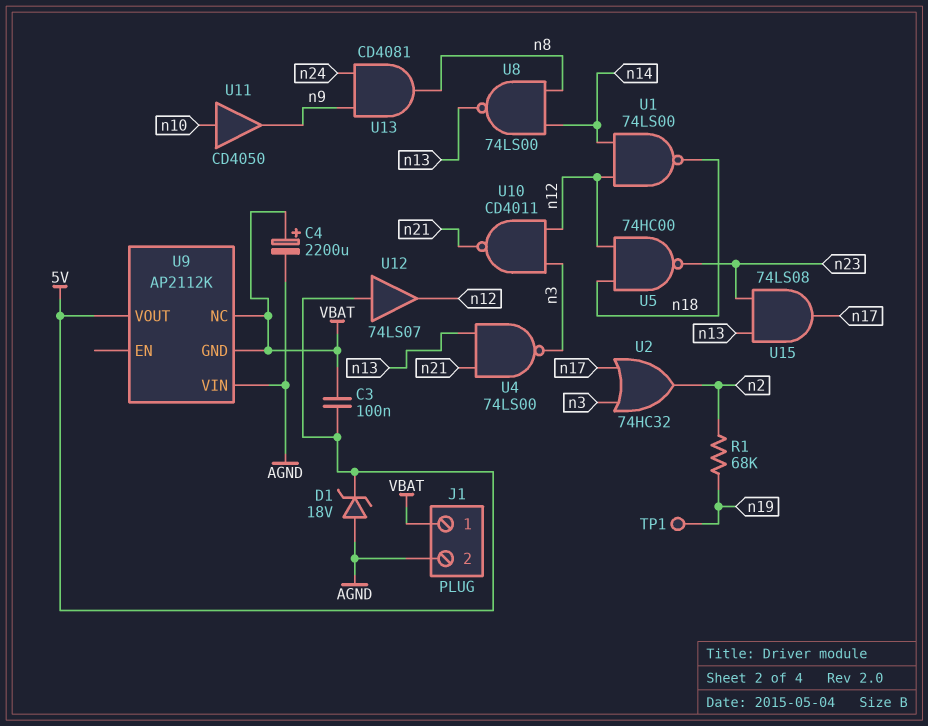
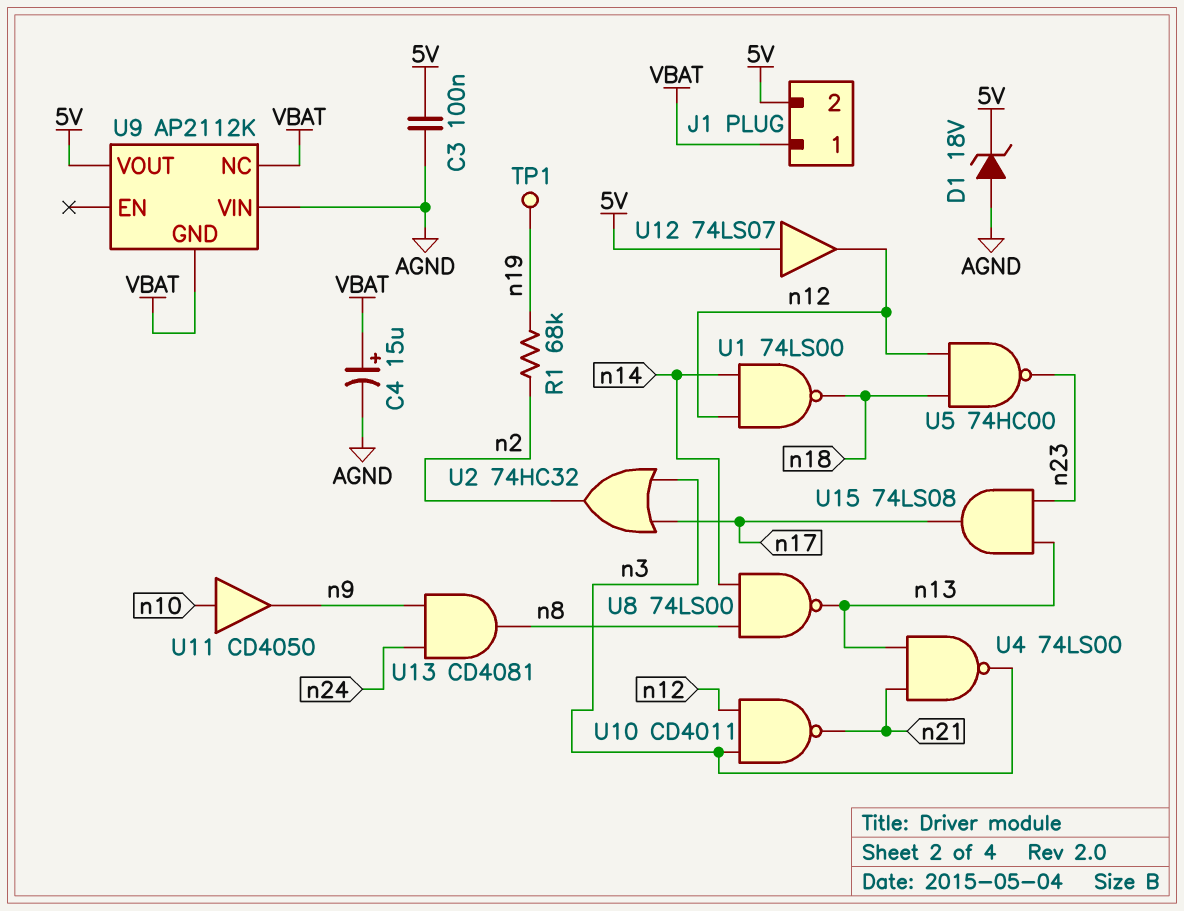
C3: 100nF (5V, VBAT) -> 100nF (5V, AGND)
C4: 2200uF (plus VBAT, minus AGND) -> 15uF (plus VBAT, minus AGND)
J1 pin 2: AGND -> 5V

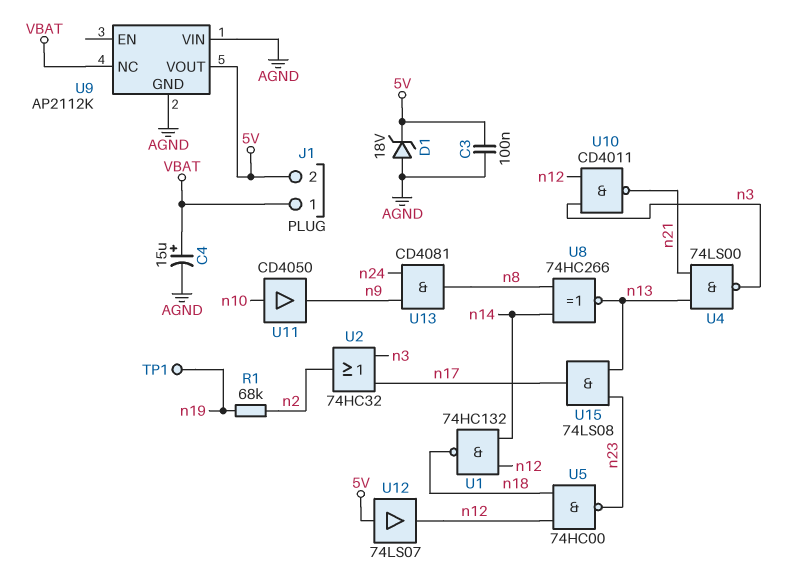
U1: NAND 74LS00 (in n12, in n14, out n18) -> NAND 74HC132 (in n12, in n14, out n18)
U8: NAND 74LS00 (in n8, in n14, out n13) -> XNOR 74HC266 (in n8, in n14, out n13)
U9 pin GND: VBAT -> AGND

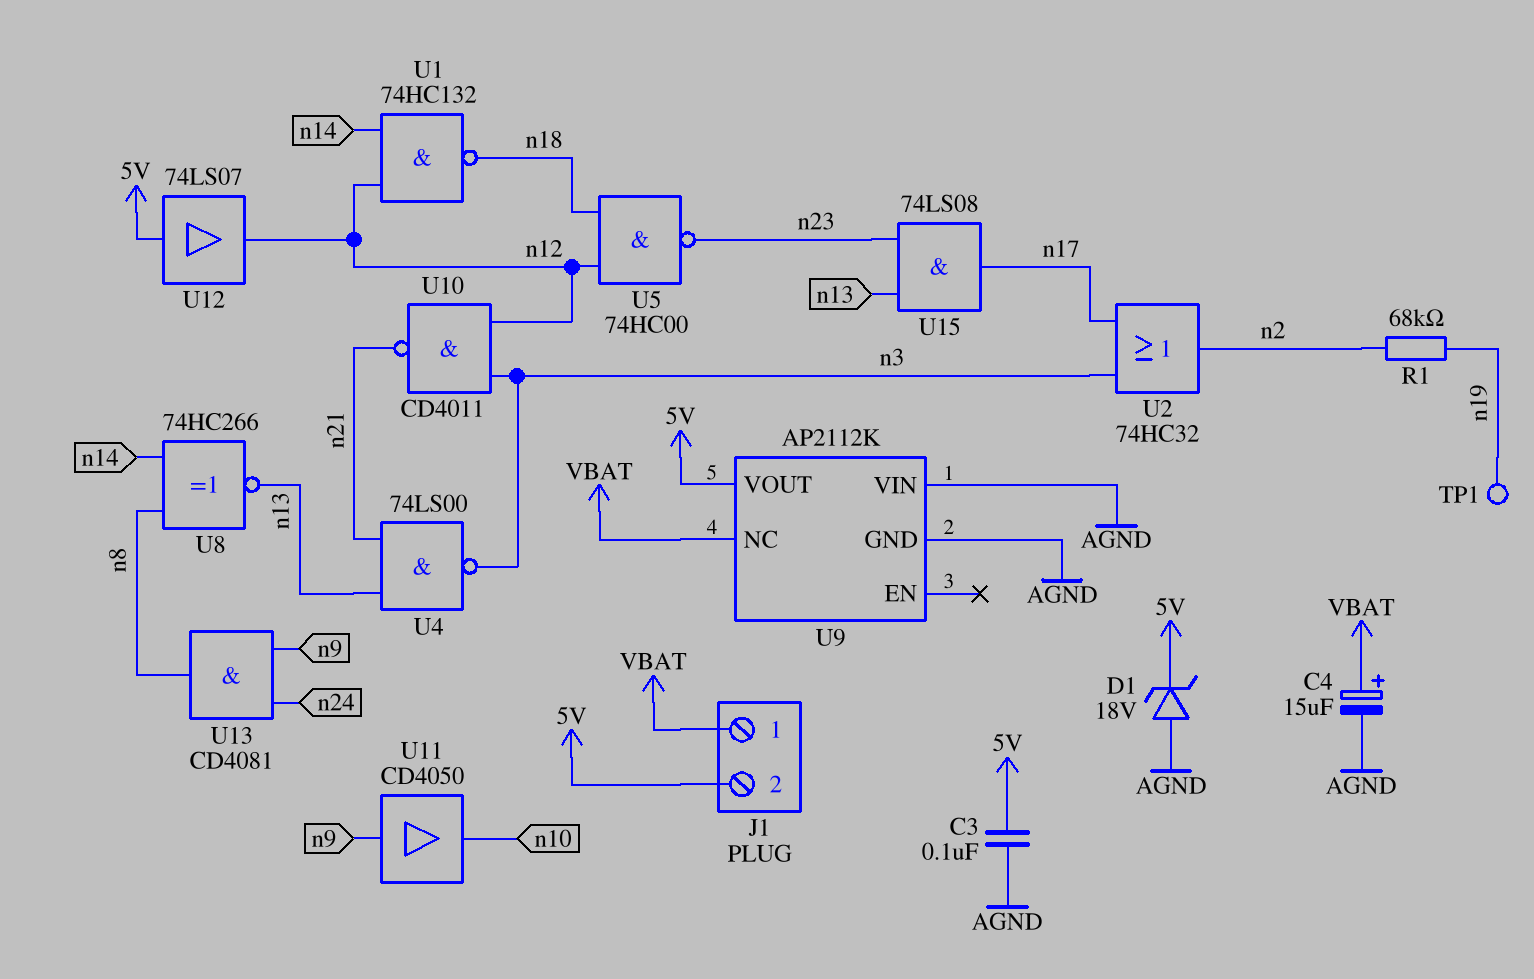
U11: buffer CD4050 (in n10, out n9) -> buffer CD4050 (in n9, out n10)

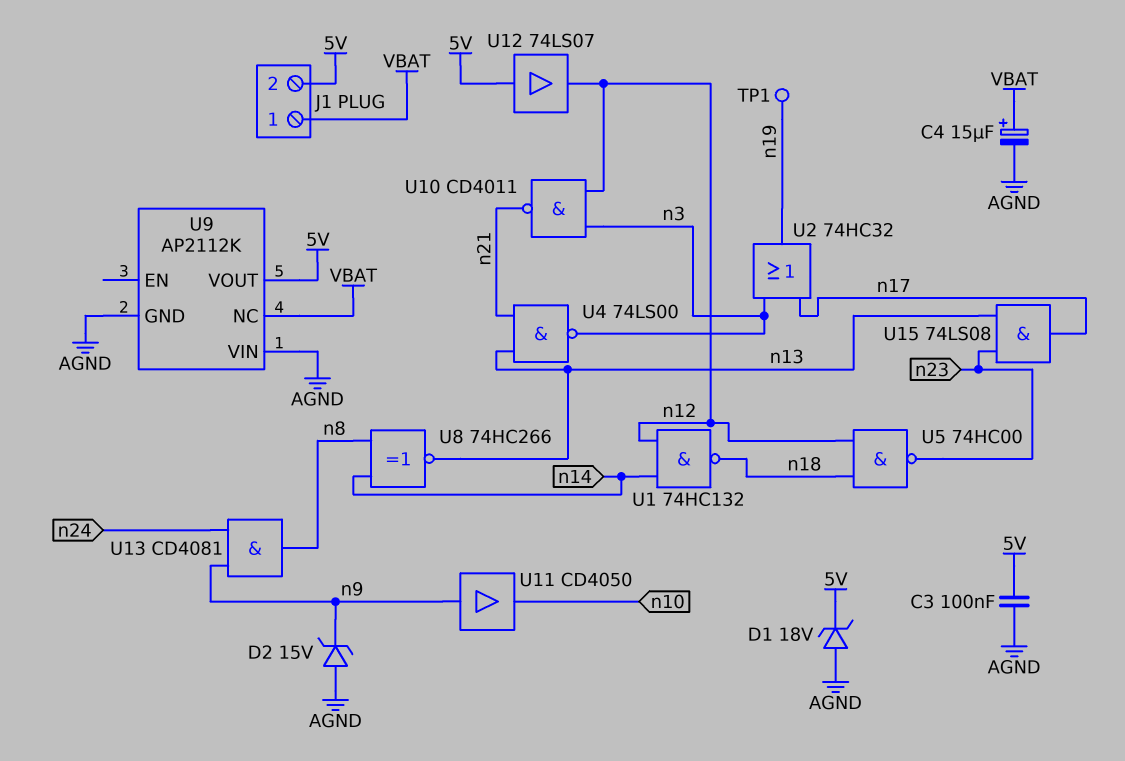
D2: none -> zener 15V (A AGND, K n9)
R1: 68k (n2, n19) -> none
U2: OR 74HC32 (in n3, in n17, out n2) -> OR 74HC32 (in n3, in n17, out n19)

